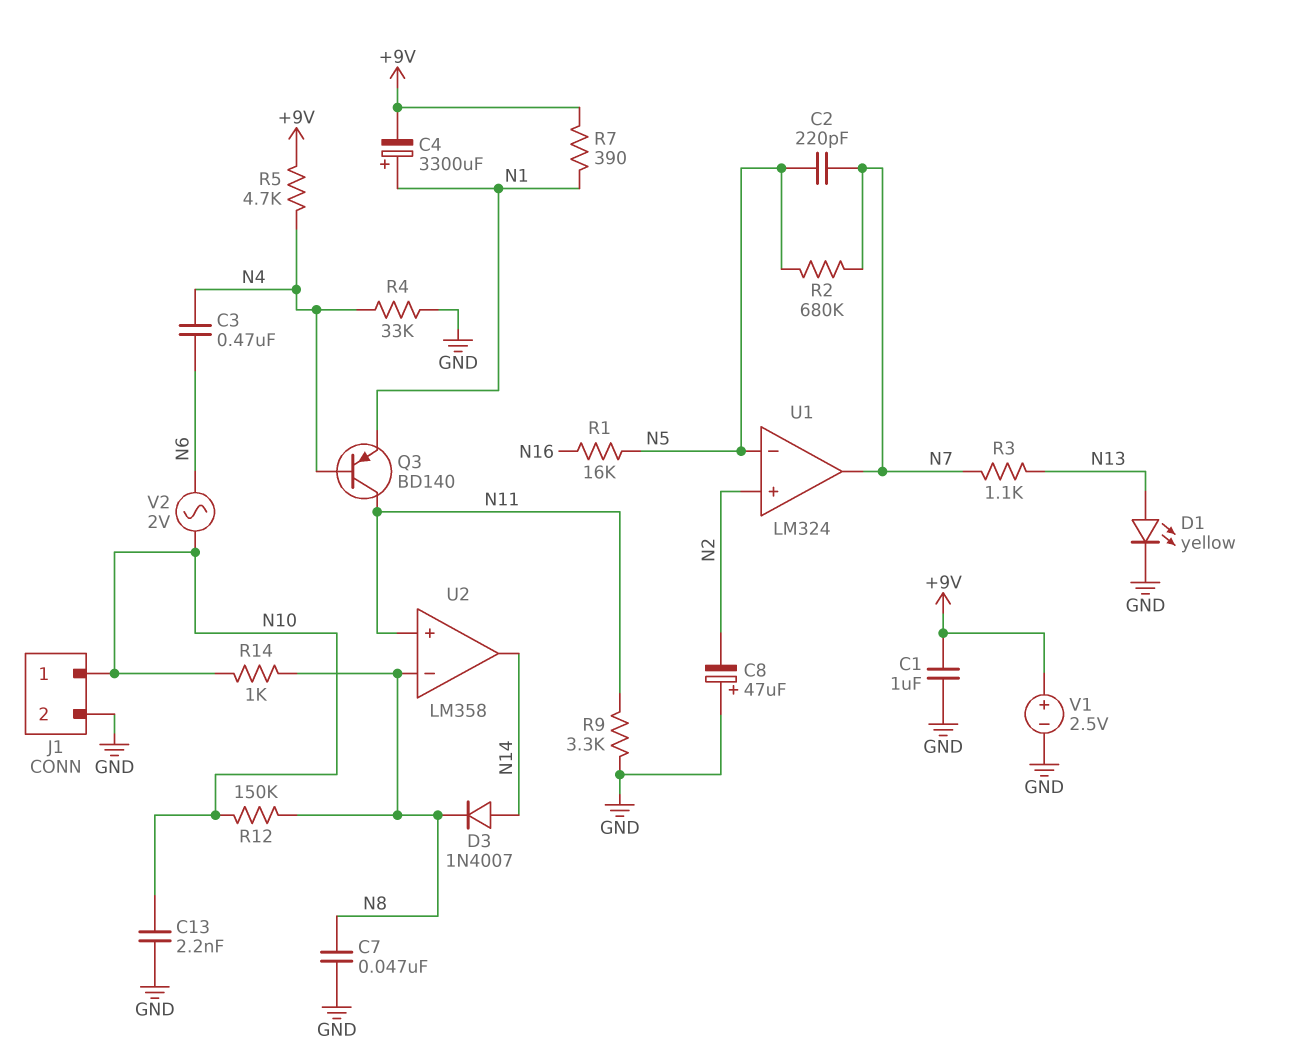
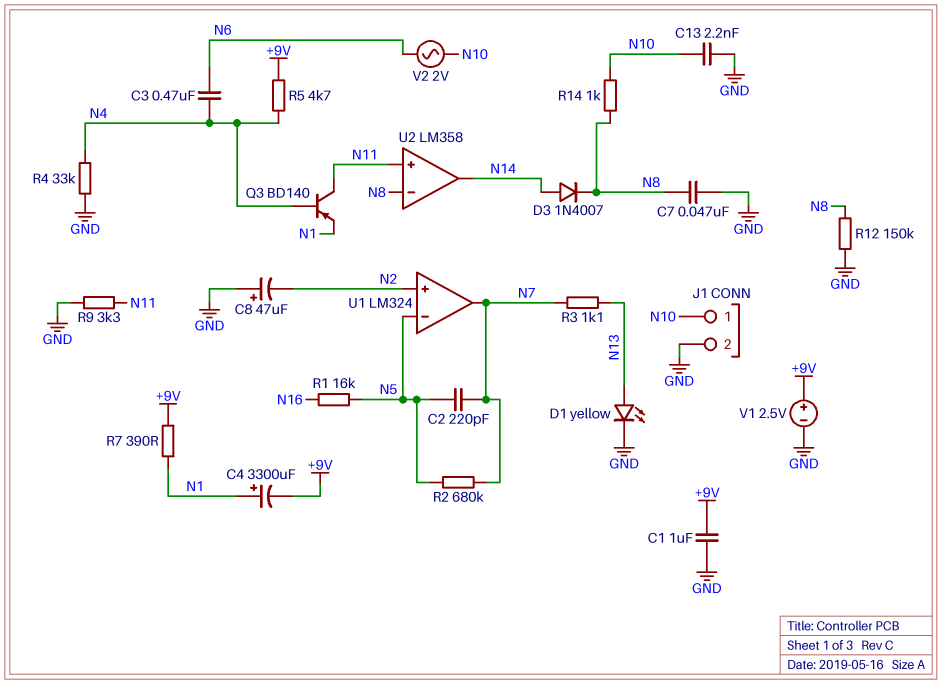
R12: 150k (N8, N10) -> 150k (GND, N8)

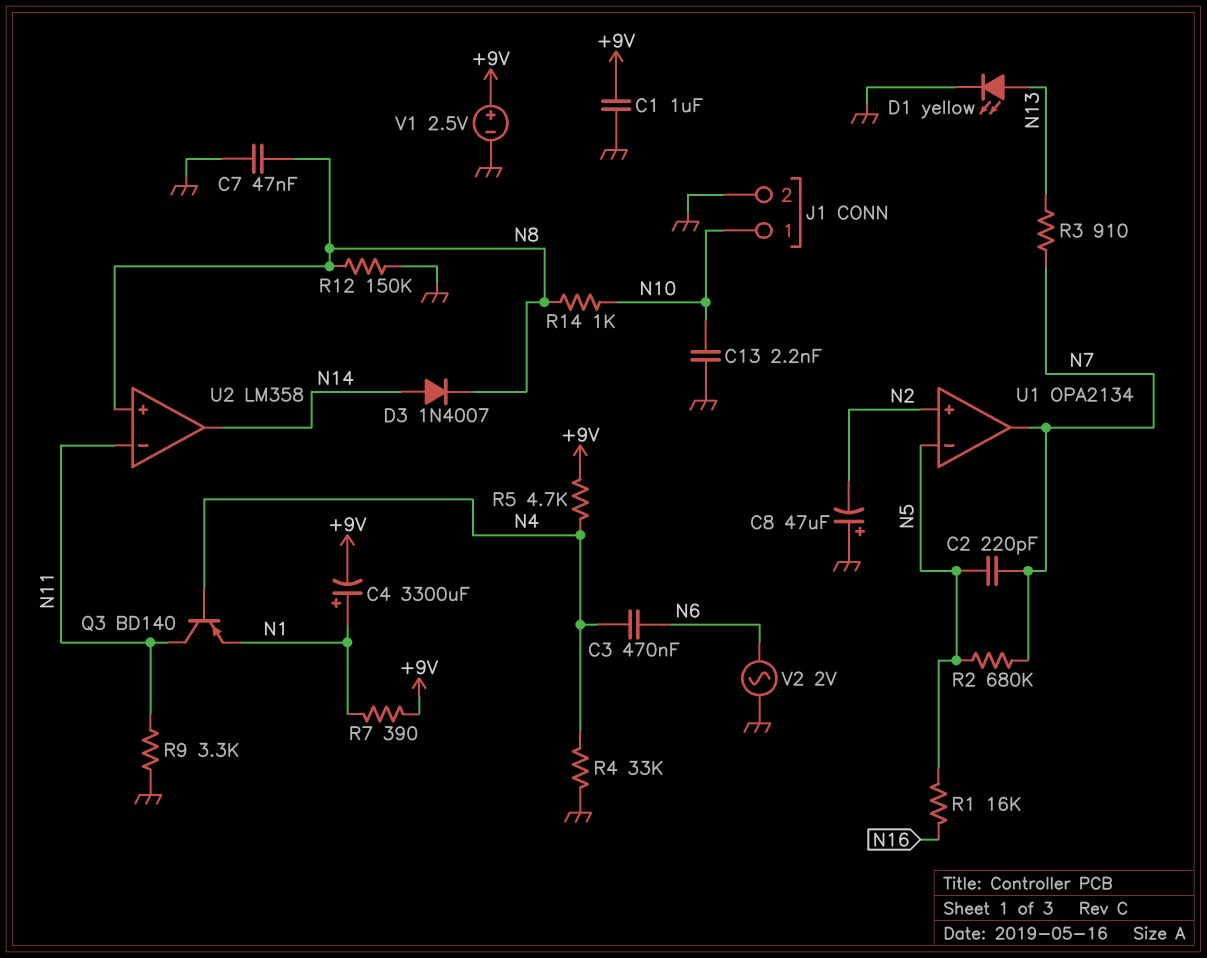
R3: 1.1k (N7, N13) -> 910 (N7, N13)
U1: LM324 -> OPA2134
U2 pin in+: N11 -> N8
U2 pin in-: N8 -> N11
V2: AC 2V (N6, N10) -> AC 2V (GND, N6)

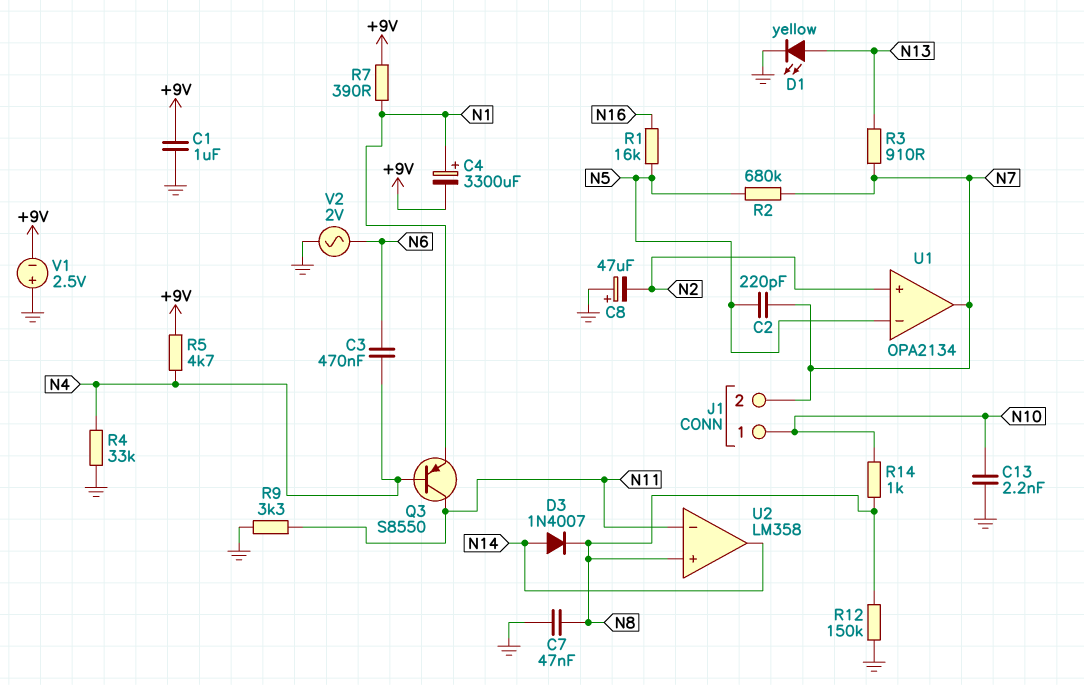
J1 pin 2: GND -> N7
Q3: PNP BD140 (B N4, C N11, E N1) -> PNP S8550 (B N4, C N11, E N1)
V1: 2.5V (plus +9V, minus GND) -> 2.5V (plus GND, minus +9V)

